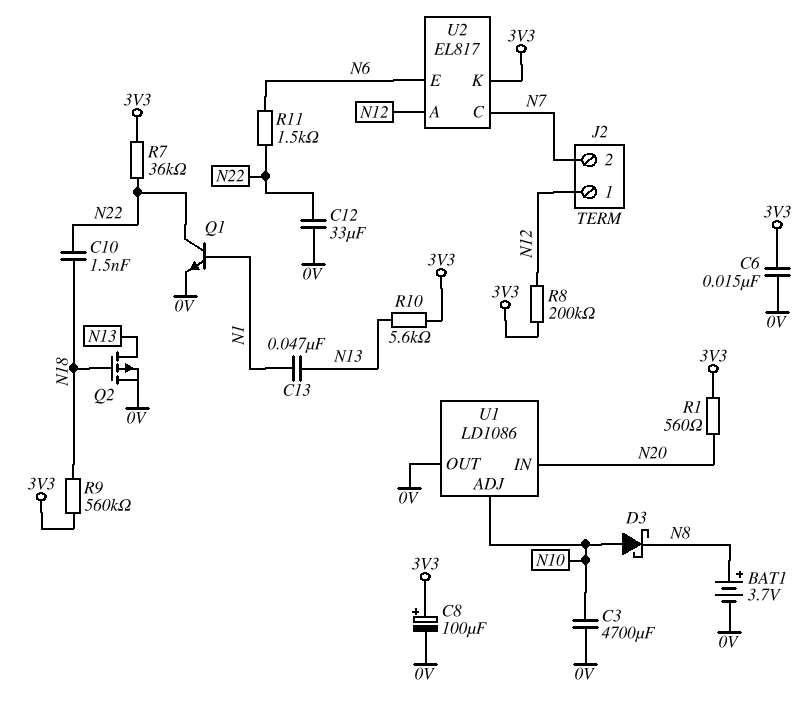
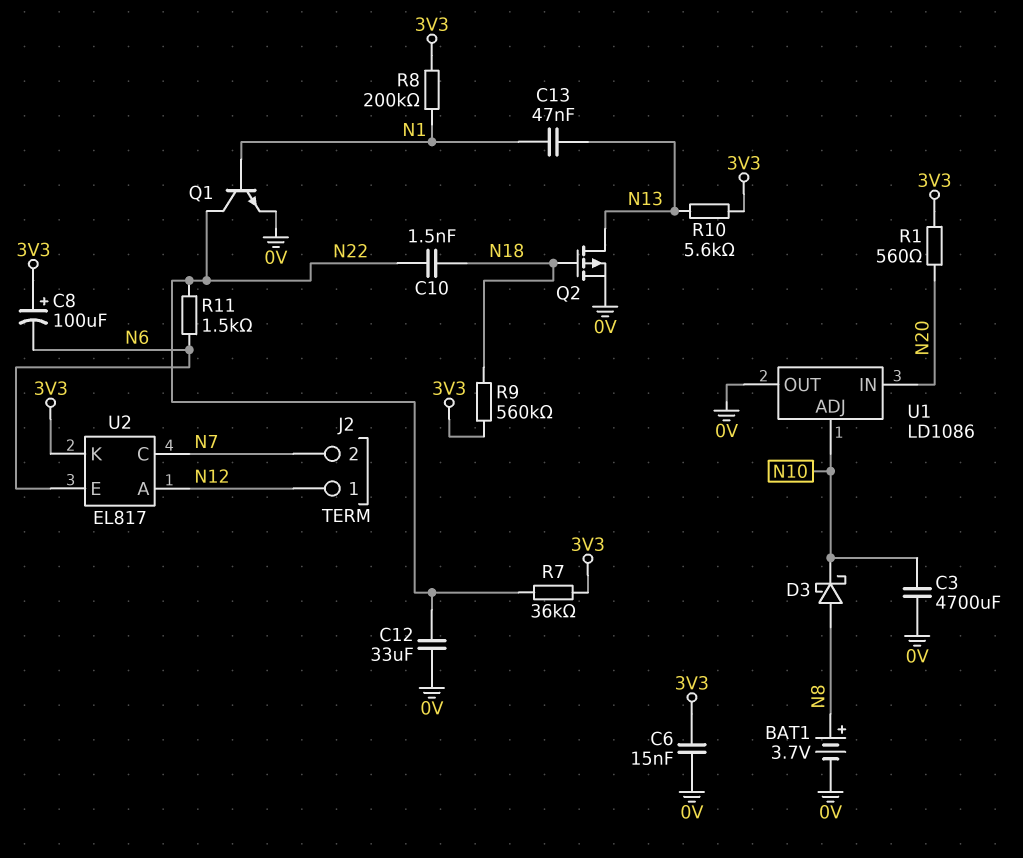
C8: 100uF (plus 3V3, minus 0V) -> 100uF (plus 3V3, minus N6)
D3: schottky (A N10, K N8) -> schottky (A N8, K N10)
R8: 200k (3V3, N12) -> 200k (3V3, N1)

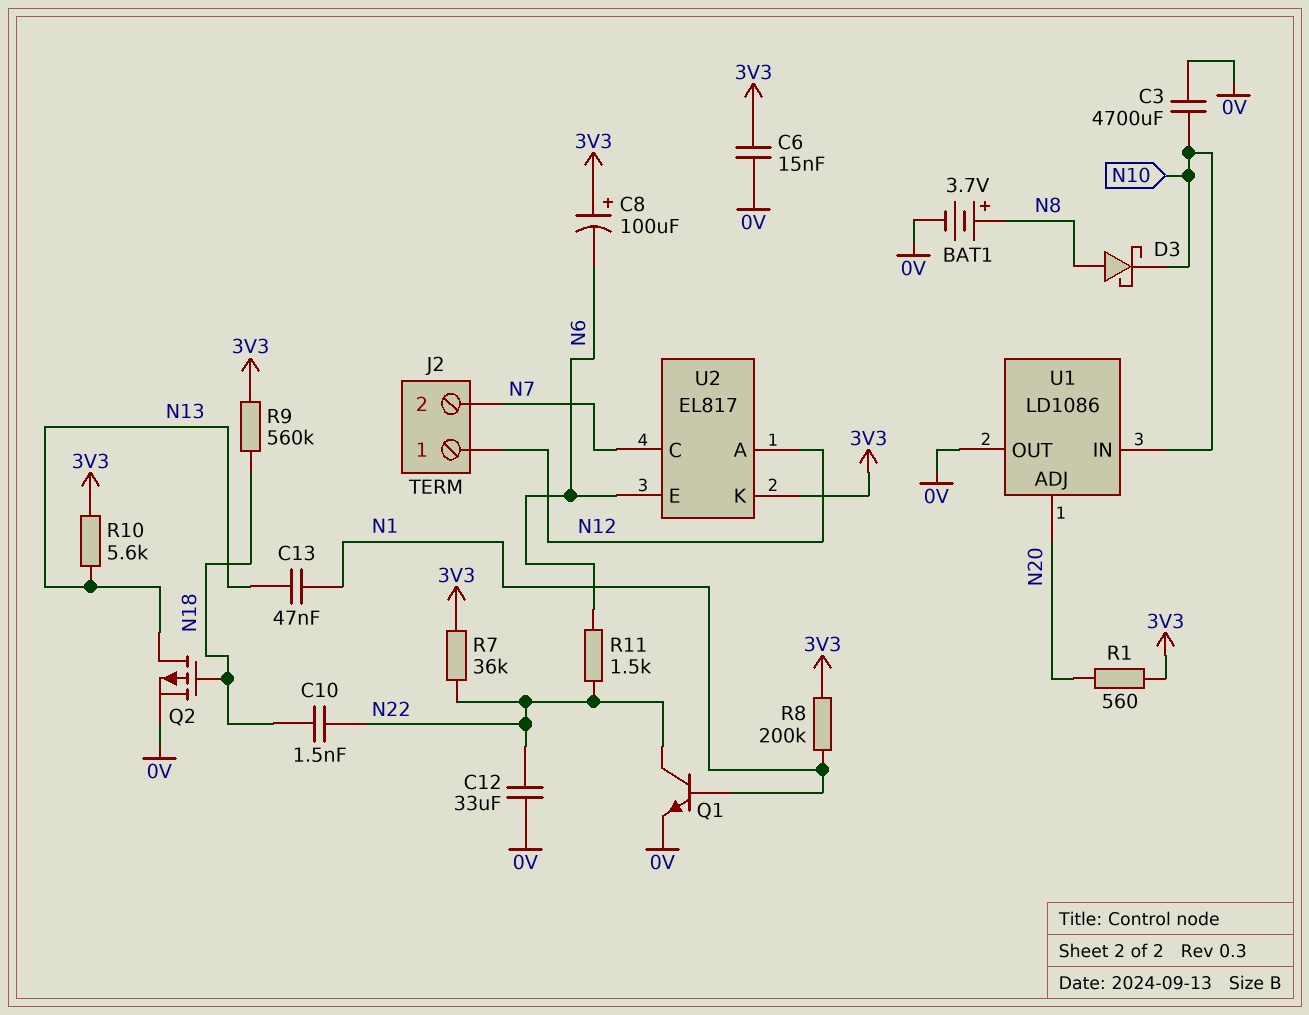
U1 pin ADJ: N10 -> N20
U1 pin IN: N20 -> N10

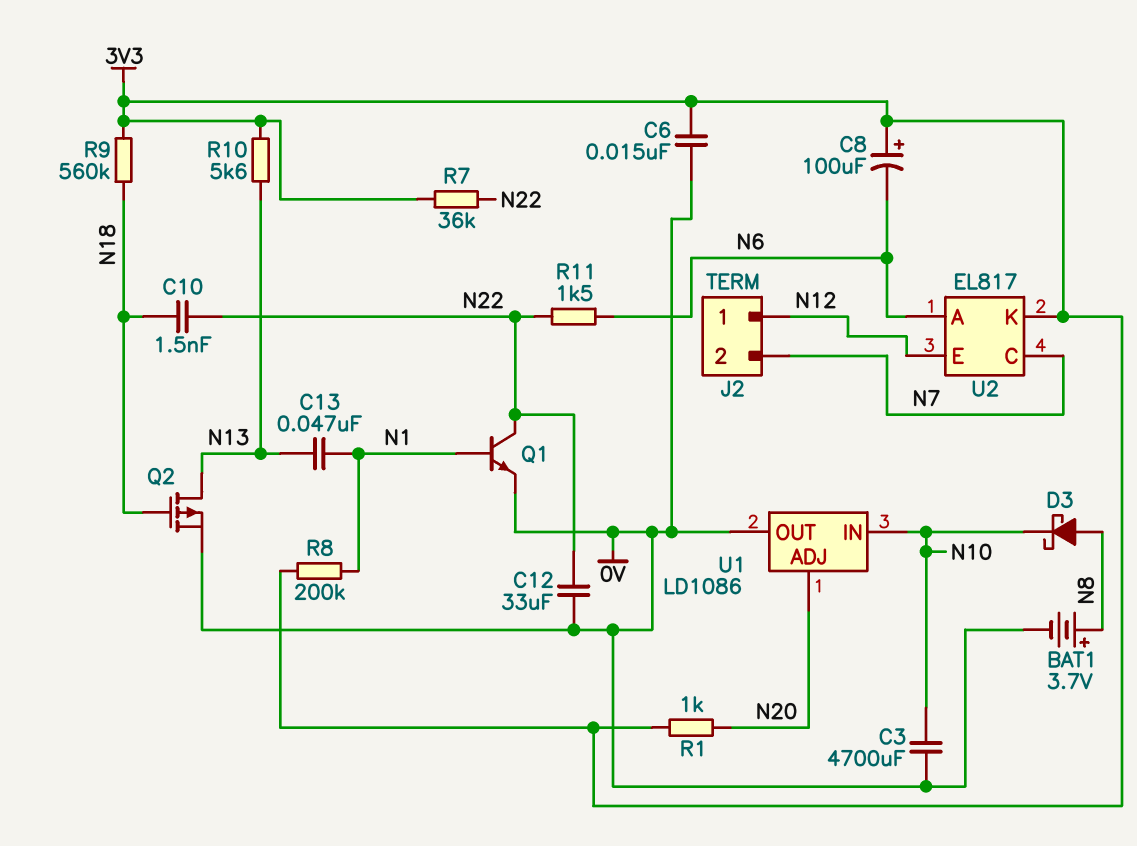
R1: 560 (3V3, N20) -> 1k (3V3, N20)
U2 pin A: N12 -> N6
U2 pin E: N6 -> N12

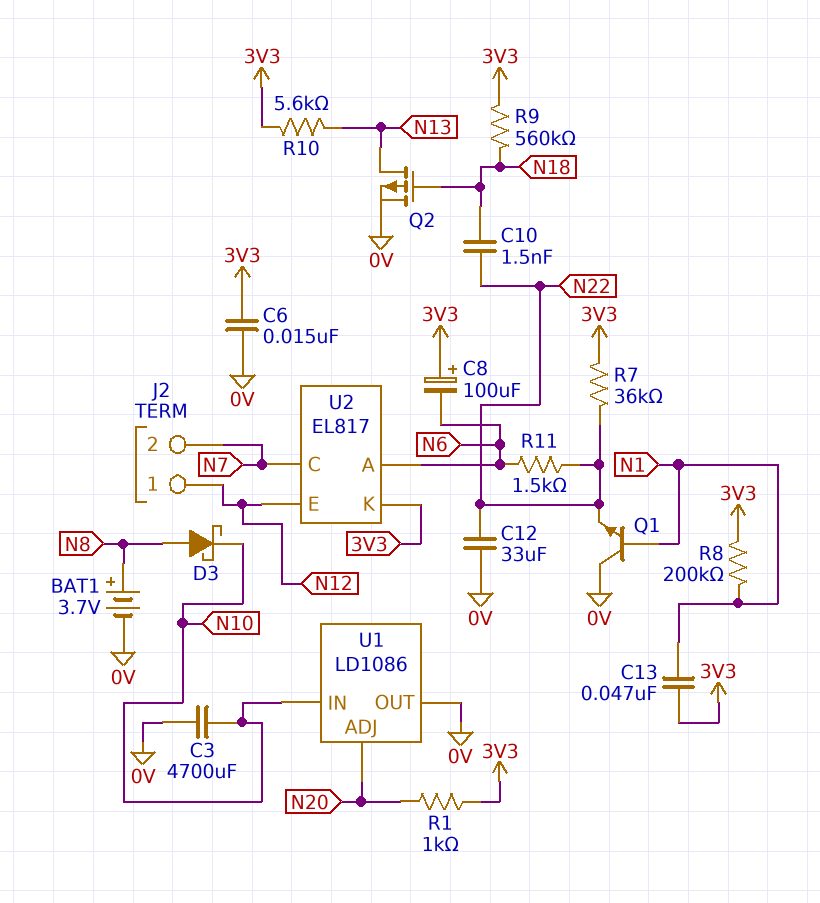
C13: 47nF (N1, N13) -> 47nF (3V3, N1)
Q1: NPN (B N1, C N22, E 0V) -> NPN (B N1, C 0V, E N22)

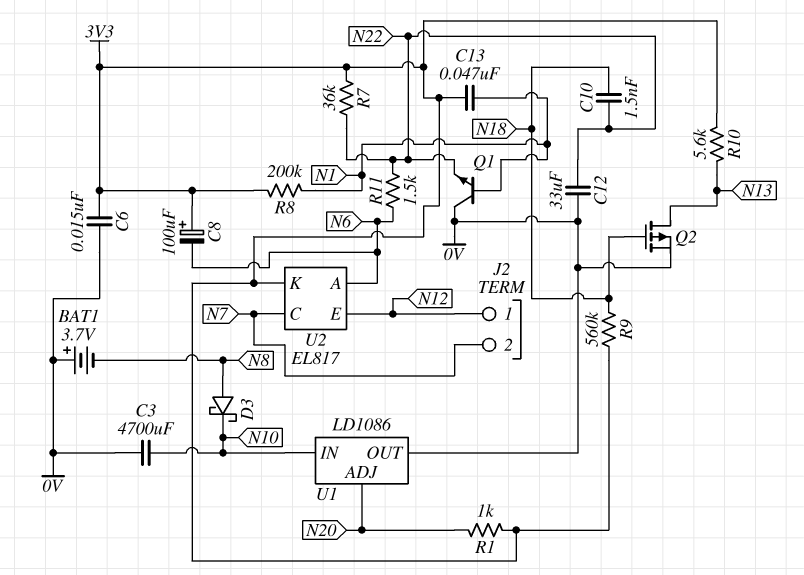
BAT1: 3.7V (plus N8, minus 0V) -> 3.7V (plus 0V, minus N8)

